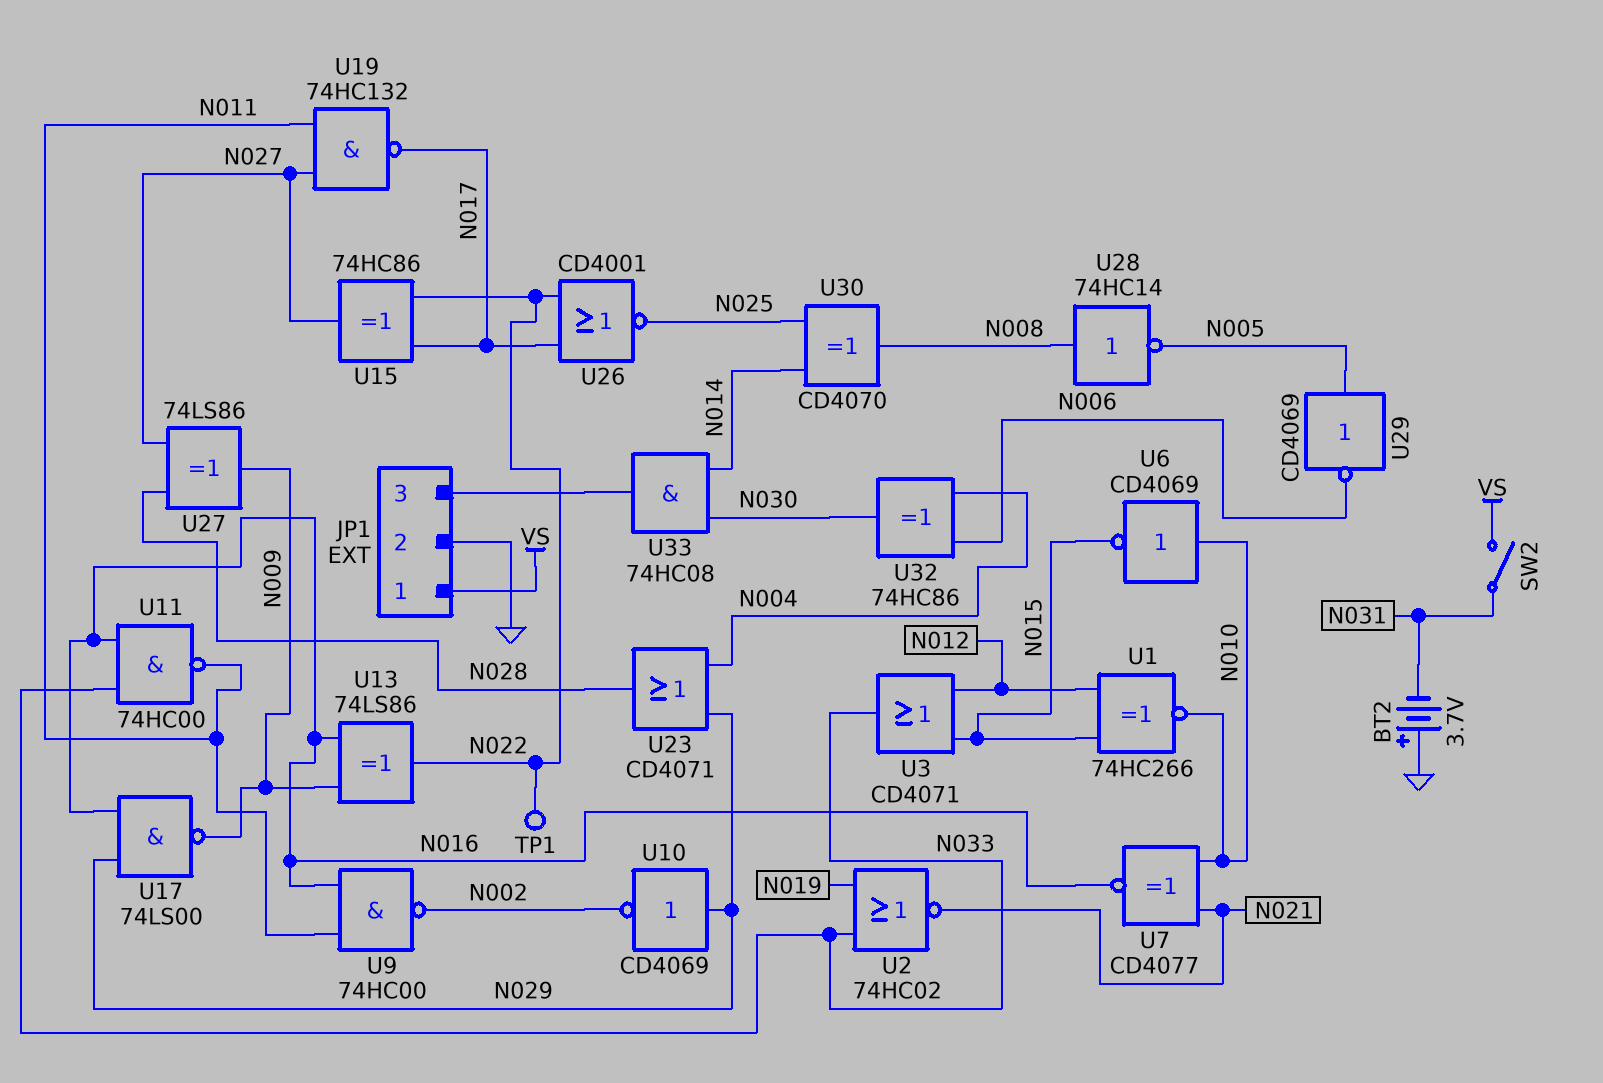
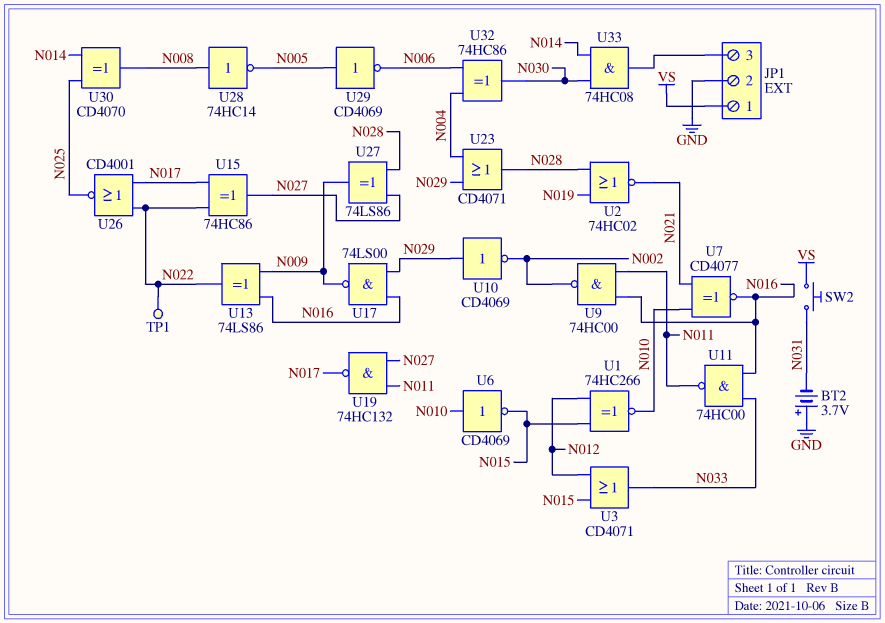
SW2: switch (N031, VS) -> button (N031, VS)
U2: NOR 74HC02 (in N019, in N033, out N021) -> NOR 74HC02 (in N019, in N028, out N021)

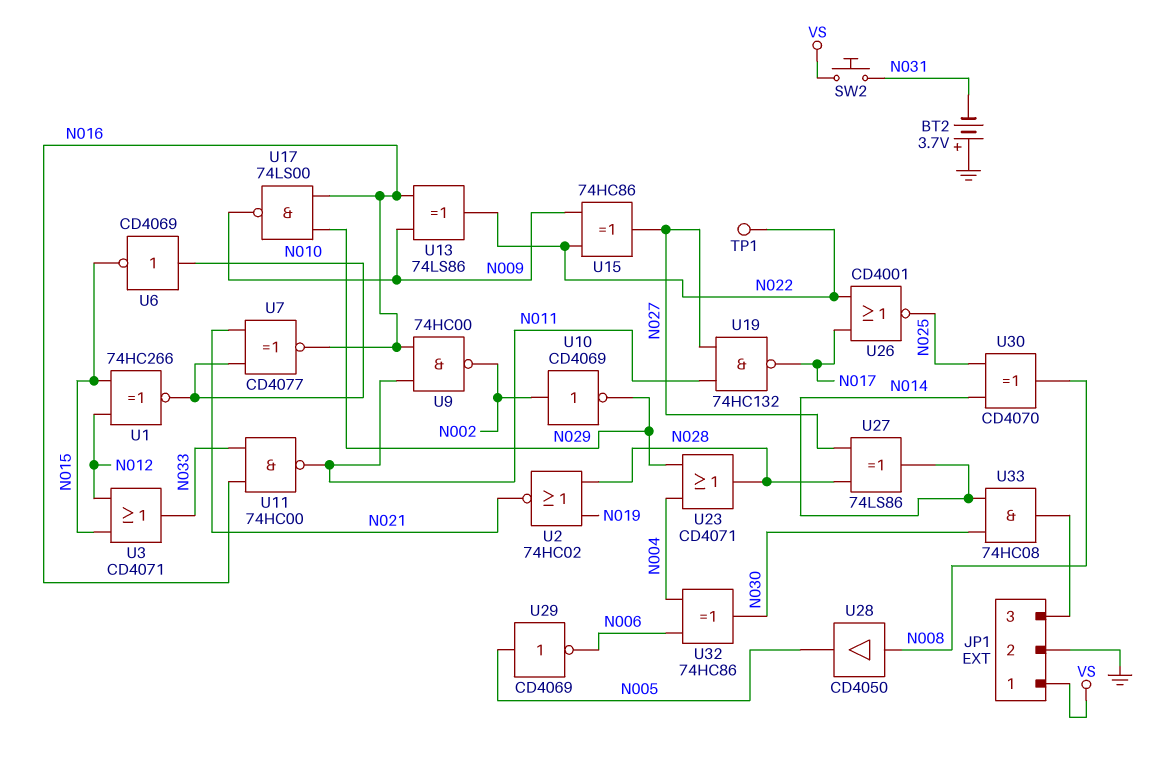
U10: NOT CD4069 (in N029, out N002) -> NOT CD4069 (in N002, out N029)
U15: XOR 74HC86 (in N017, in N022, out N027) -> XOR 74HC86 (in N009, in N022, out N027)
U27: XOR 74LS86 (in N027, in N028, out N009) -> XOR 74LS86 (in N027, in N028, out N014)
U28: NOT 74HC14 (in N008, out N005) -> buffer CD4050 (in N008, out N005)

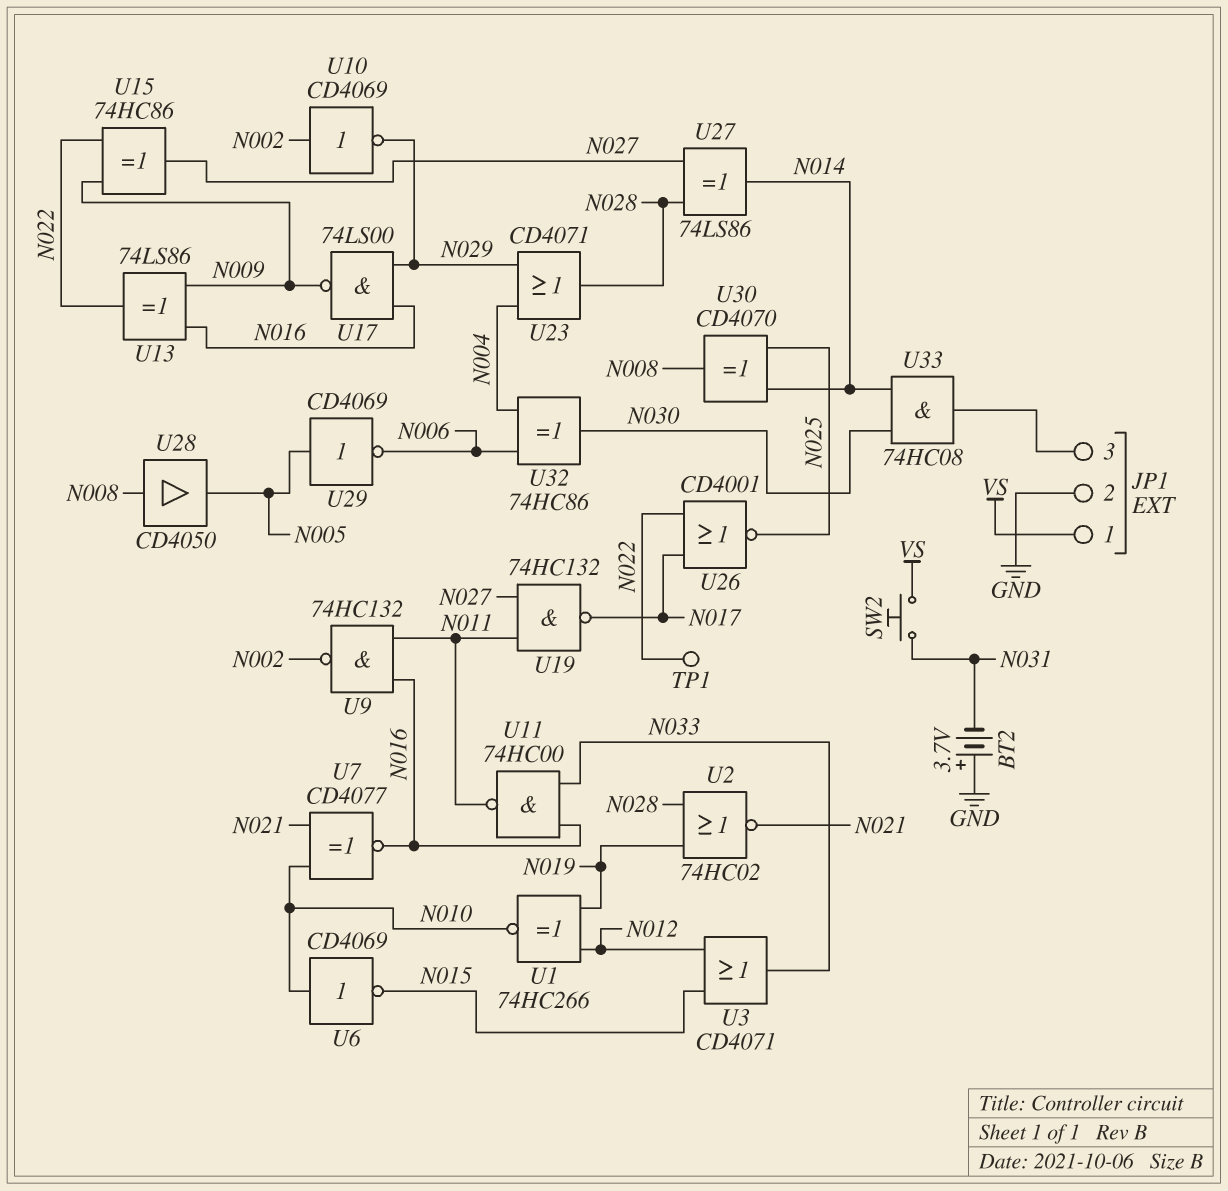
U1: XNOR 74HC266 (in N012, in N015, out N010) -> XNOR 74HC266 (in N012, in N019, out N010)
U9: NAND 74HC00 (in N011, in N016, out N002) -> NAND 74HC132 (in N011, in N016, out N002)

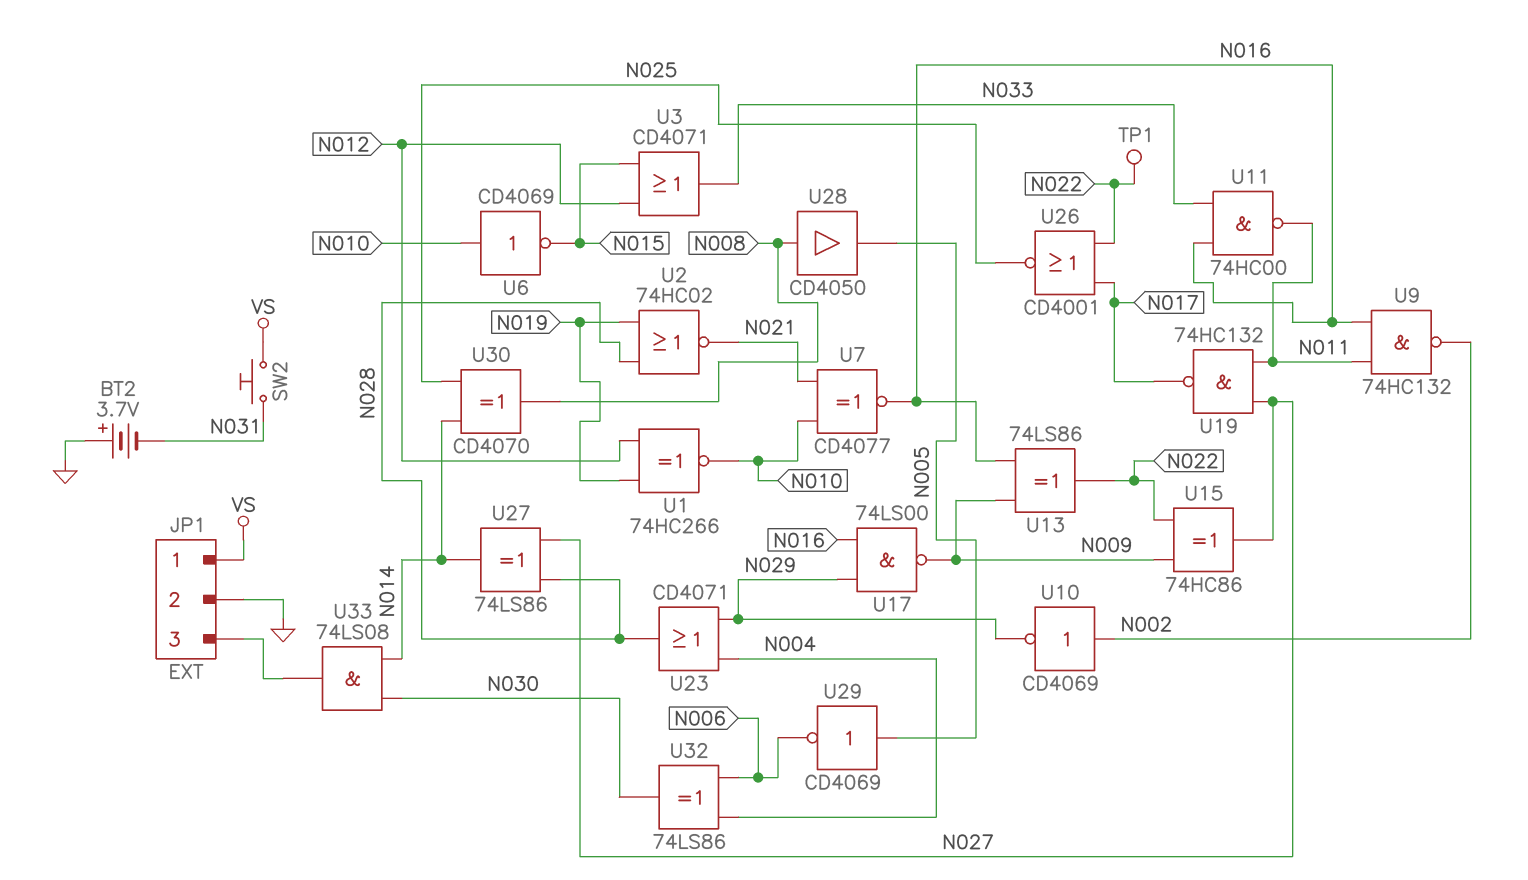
U32: XOR 74HC86 (in N004, in N006, out N030) -> XOR 74LS86 (in N004, in N006, out N030)
U33: AND 74HC08 (in N014, in N030, out JP1/3) -> AND 74LS08 (in N014, in N030, out JP1/3)

